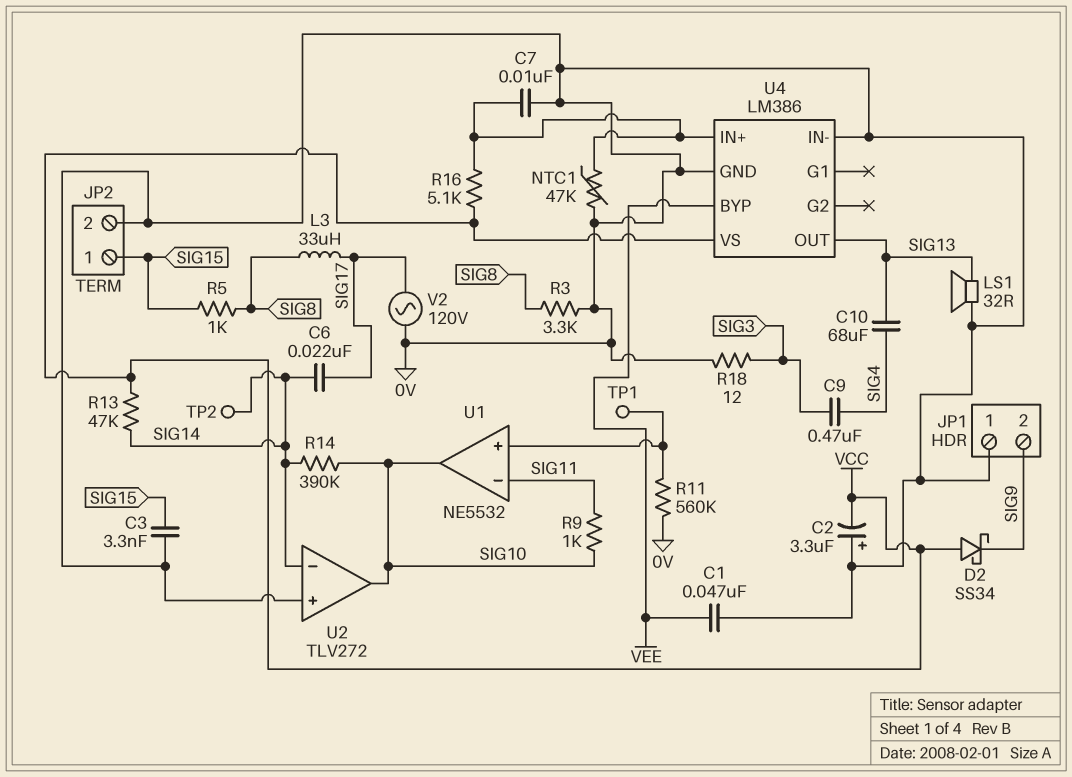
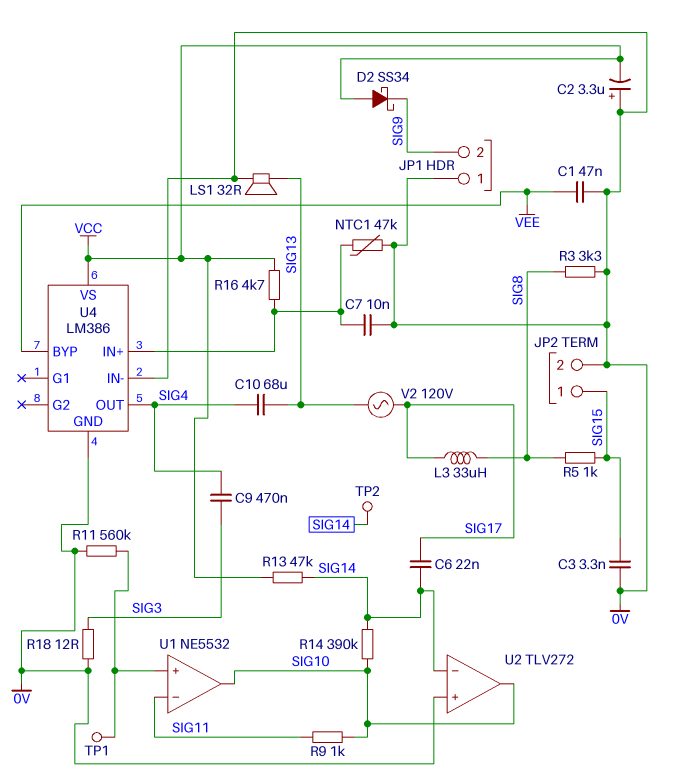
R16: 5.1k (U4/IN+, VCC) -> 4.7k (U4/IN+, VCC)
U4 pin OUT: SIG13 -> SIG4
V2: AC 120V (0V, SIG17) -> AC 120V (SIG13, SIG17)

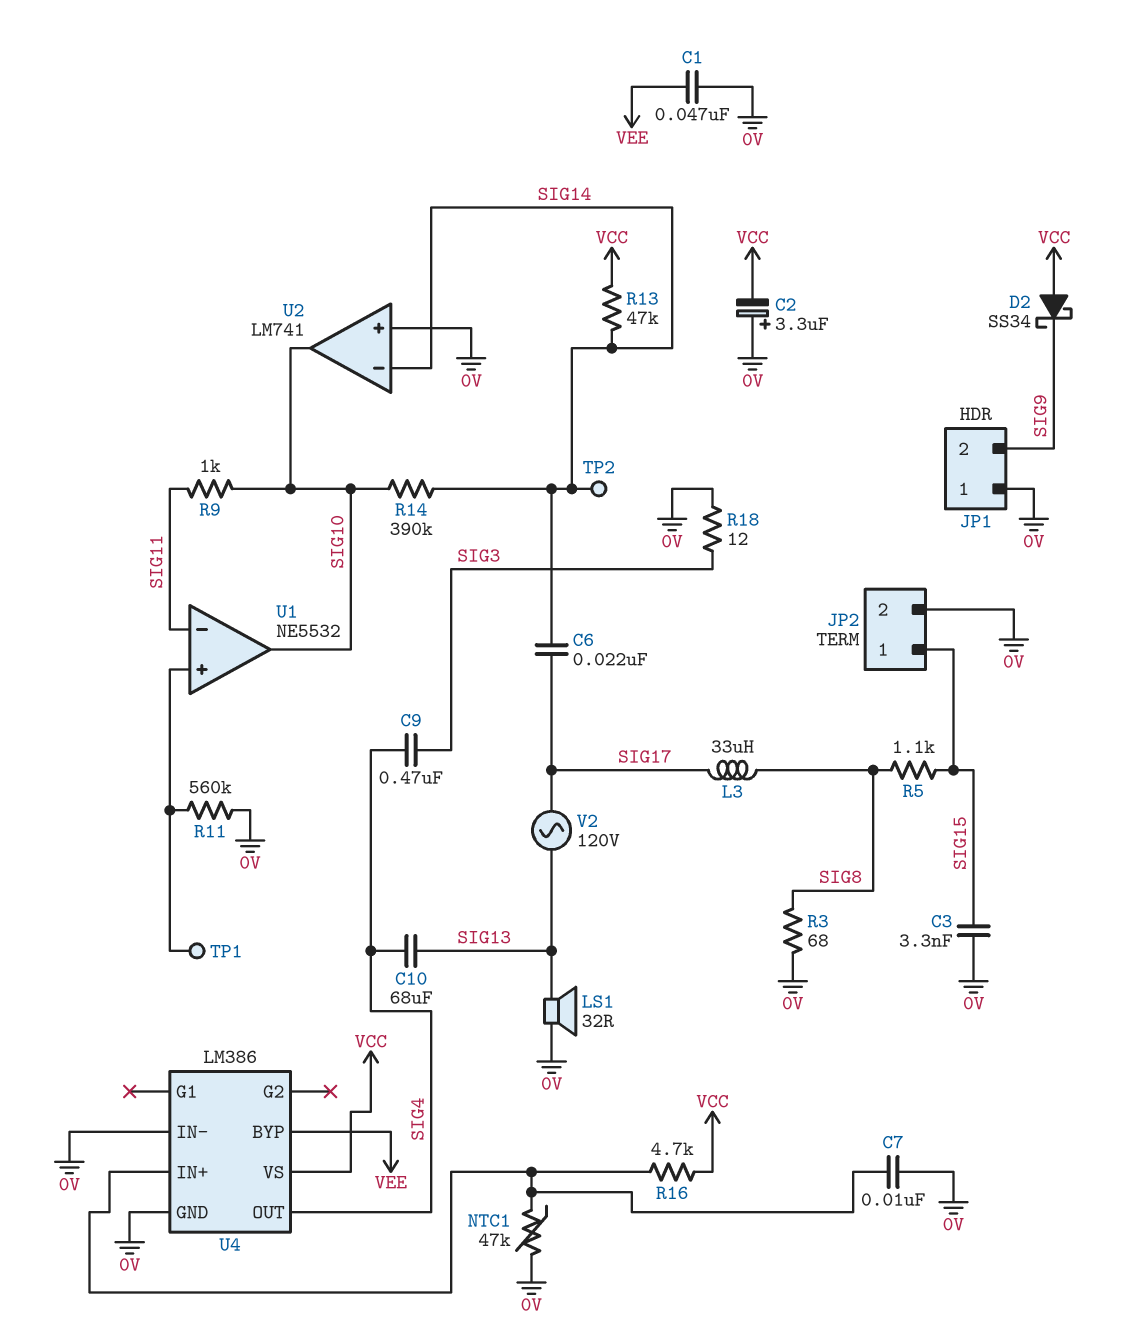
R3: 3.3k (0V, SIG8) -> 68 (0V, SIG8)
R5: 1k (SIG8, SIG15) -> 1.1k (SIG8, SIG15)
U2: TLV272 -> LM741

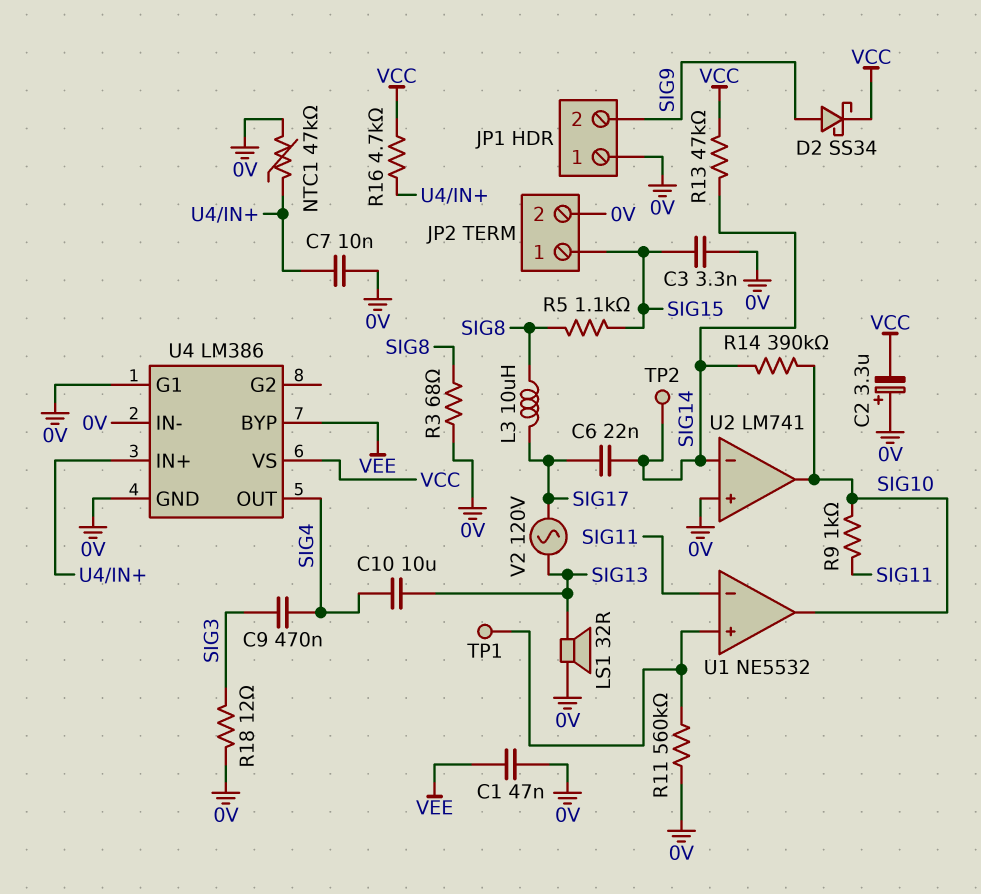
C10: 68uF (SIG4, SIG13) -> 10uF (SIG4, SIG13)
D2: schottky SS34 (A VCC, K SIG9) -> schottky SS34 (A SIG9, K VCC)
L3: 33uH (SIG8, SIG17) -> 10uH (SIG8, SIG17)
U4 pin G1: none -> 0V

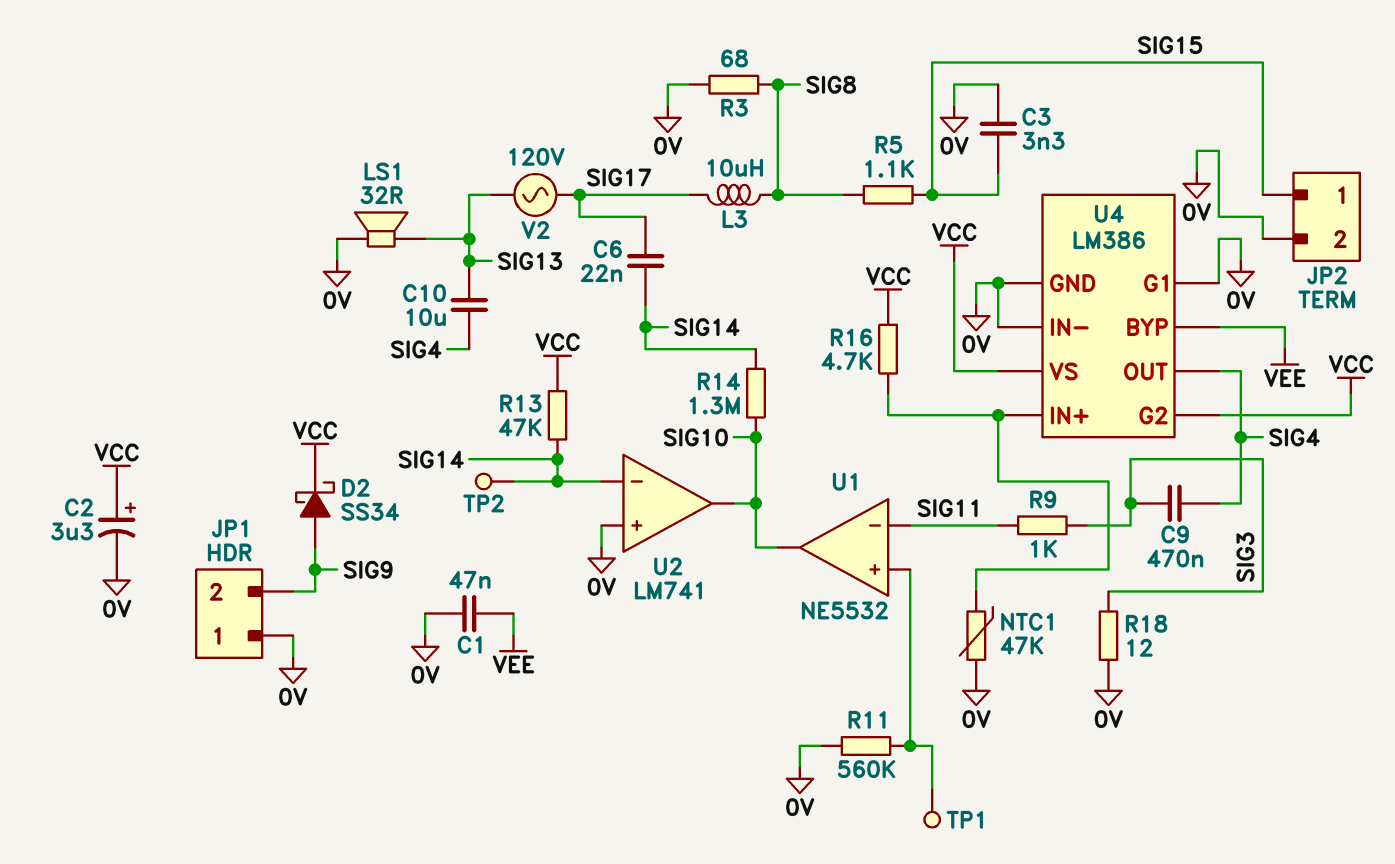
C2: 3.3uF (plus 0V, minus VCC) -> 3.3uF (plus VCC, minus 0V)
C7: 10nF (0V, U4/IN+) -> none
R9: 1k (SIG10, SIG11) -> 1k (SIG3, SIG11)
R14: 390k (SIG10, SIG14) -> 1.3M (SIG10, SIG14)
U4 pin G2: none -> VCC

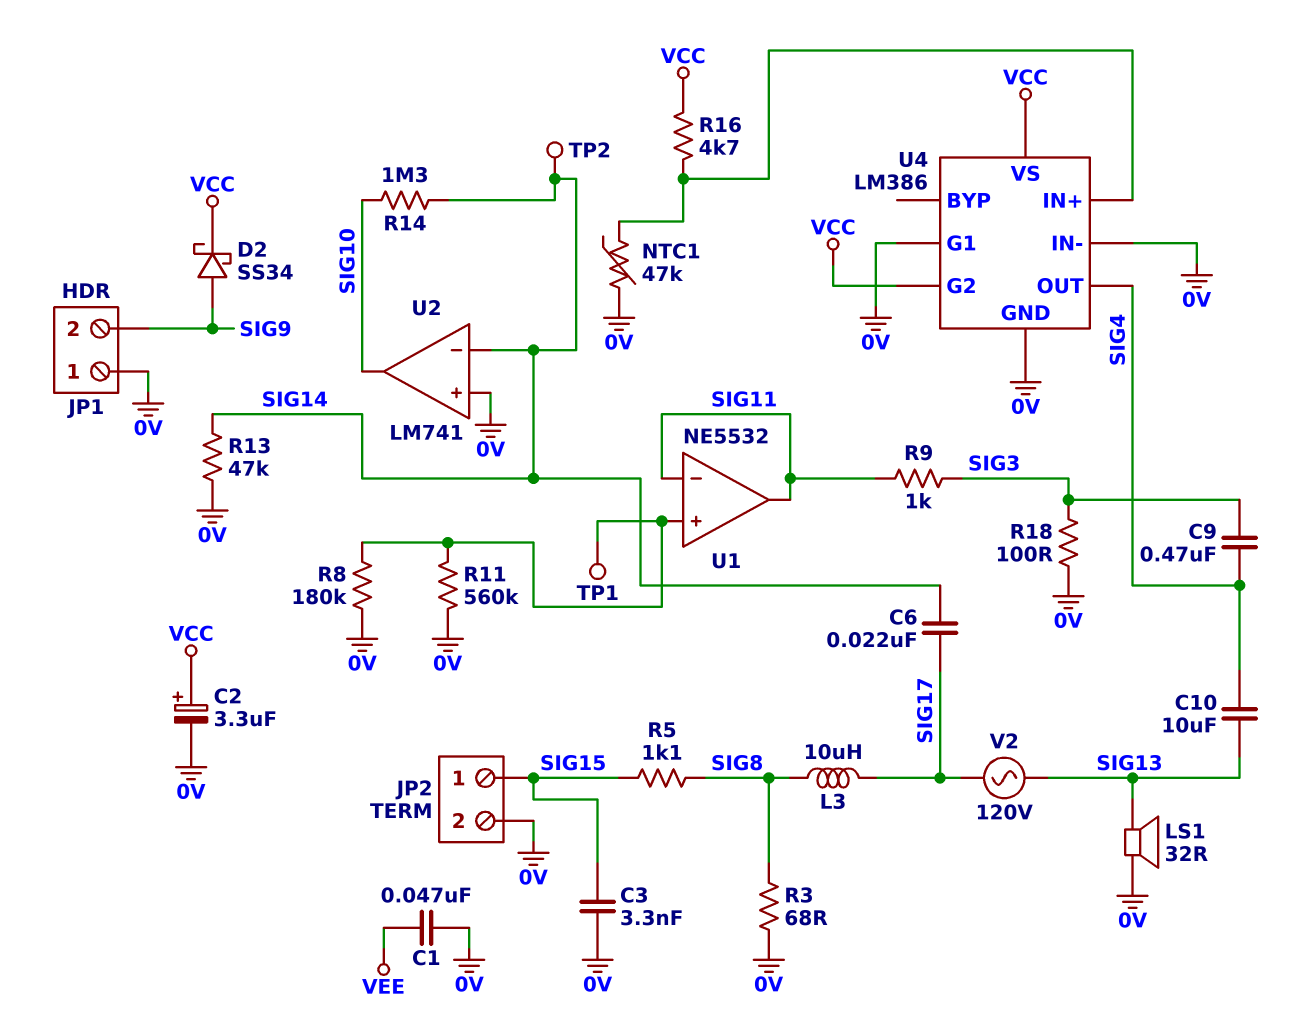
R8: none -> 180k (0V, U1/in+)
R13: 47k (SIG14, VCC) -> 47k (0V, SIG14)
R18: 12 (0V, SIG3) -> 100 (0V, SIG3)
U1 pin out: SIG10 -> SIG11
U4 pin BYP: VEE -> none

